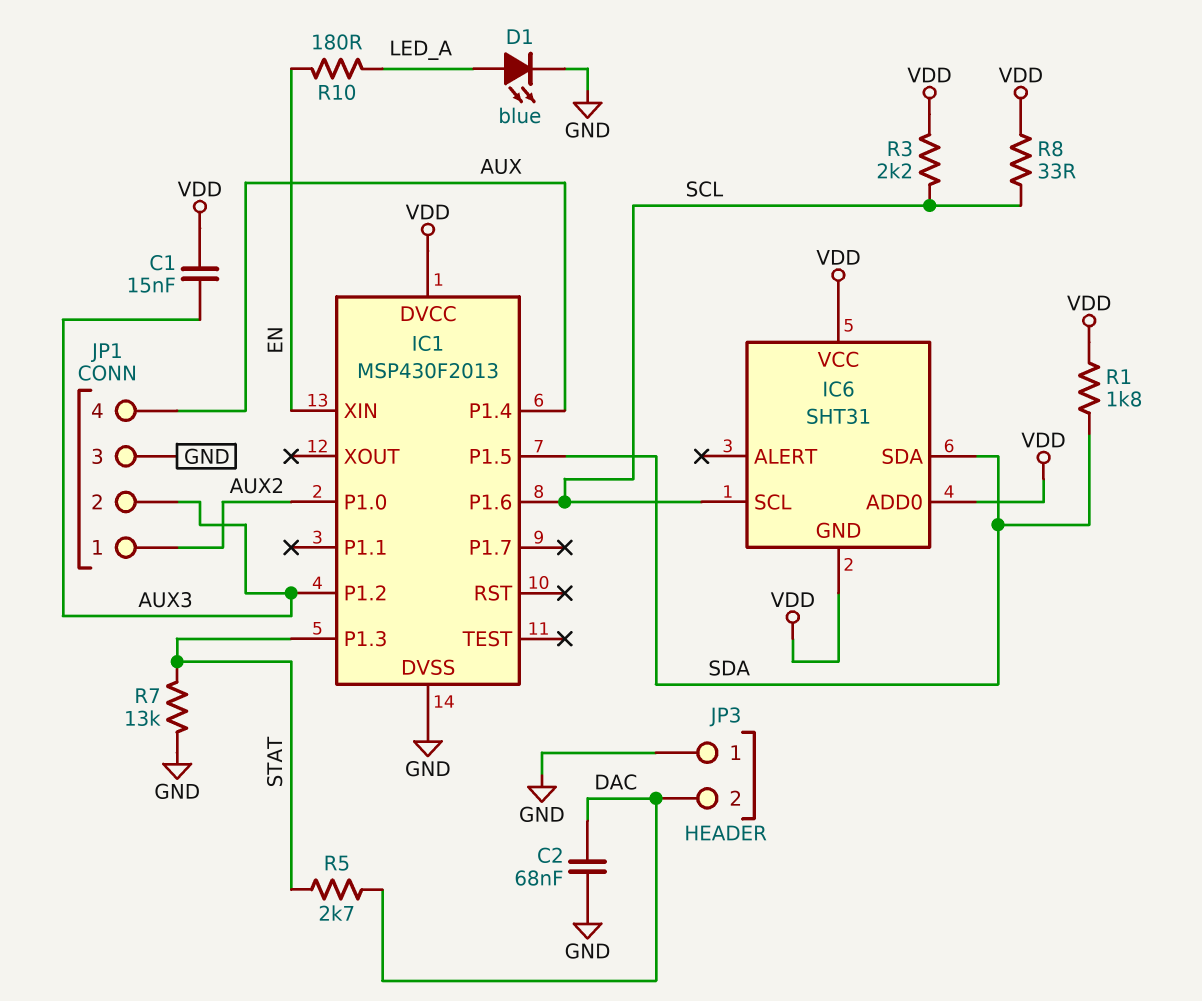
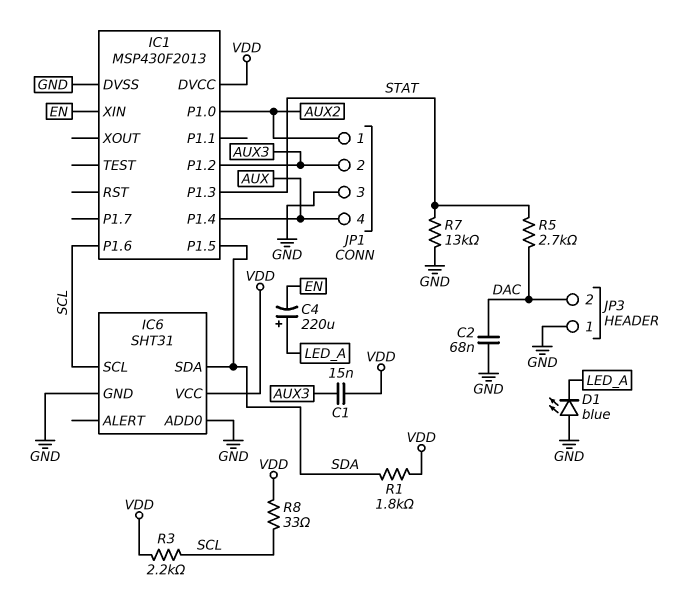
C4: none -> 220uF (plus LED_A, minus EN)
D1: LED blue (A LED_A, K GND) -> LED blue (A GND, K LED_A)
IC6 pin ADD0: VDD -> GND
IC6 pin GND: VDD -> GND
R10: 180 (EN, LED_A) -> none

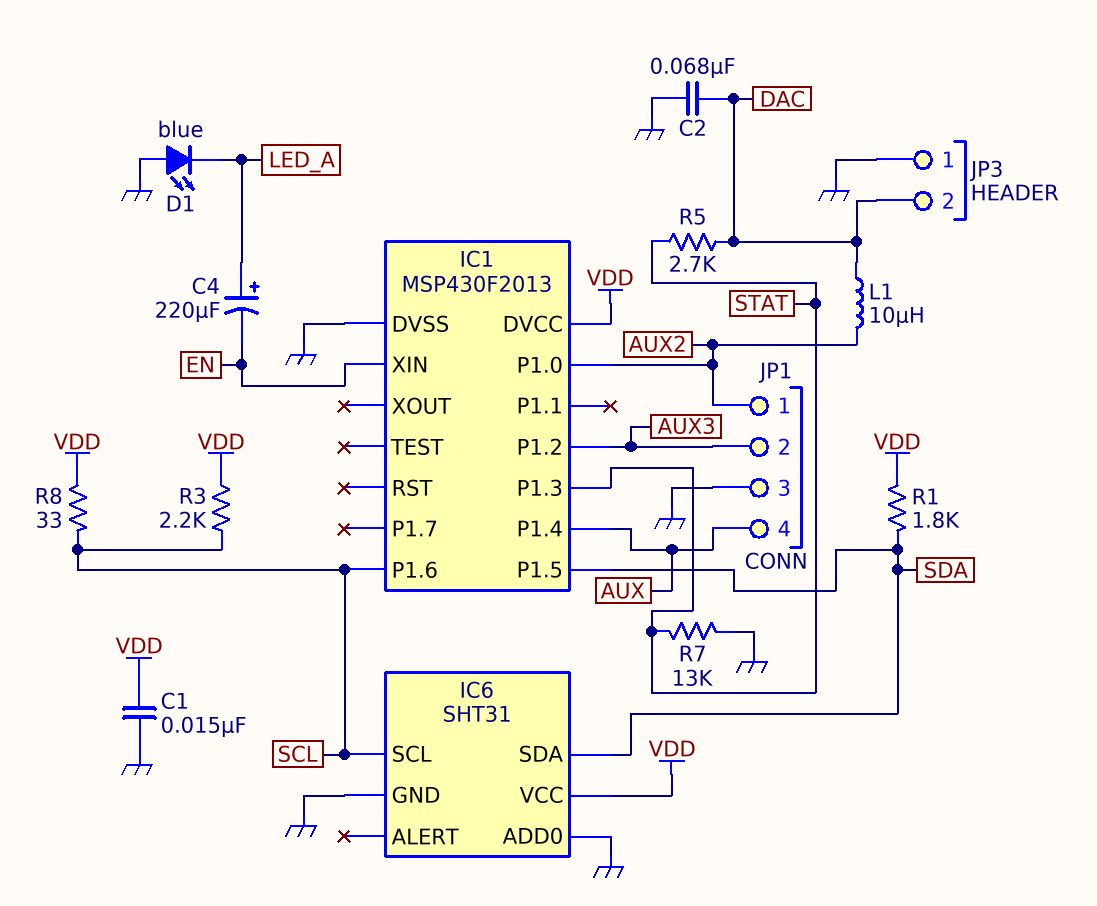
C1: 15nF (AUX3, VDD) -> 15nF (GND, VDD)
L1: none -> 10uH (AUX2, DAC)

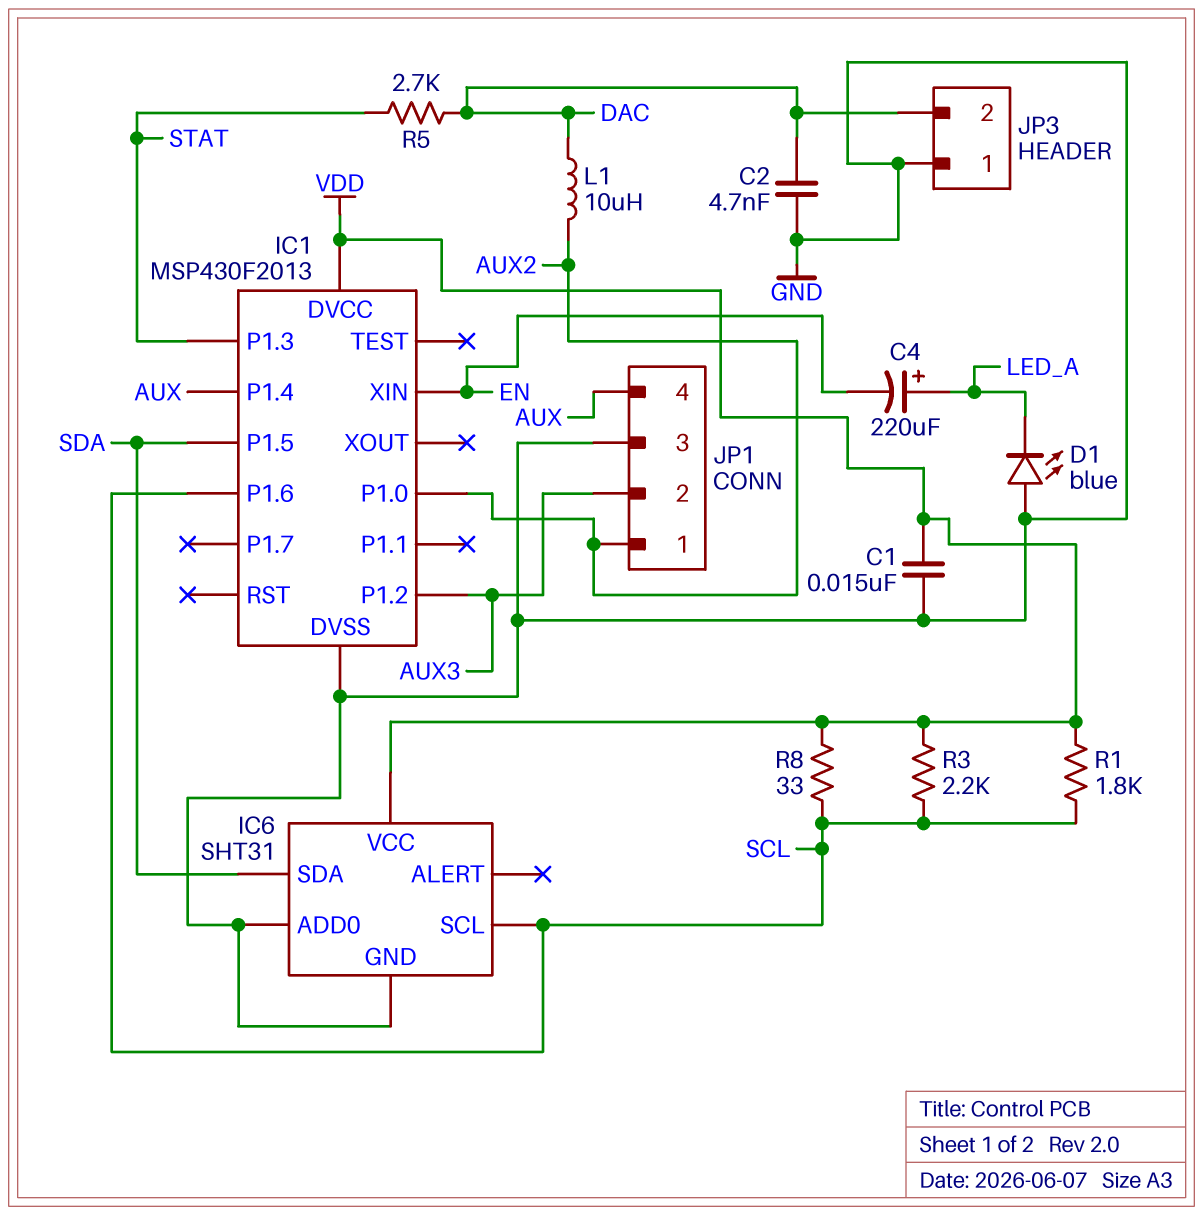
C2: 68nF (DAC, GND) -> 4.7nF (DAC, GND)
R1: 1.8k (SDA, VDD) -> 1.8k (SCL, VDD)
R7: 13k (GND, STAT) -> none

